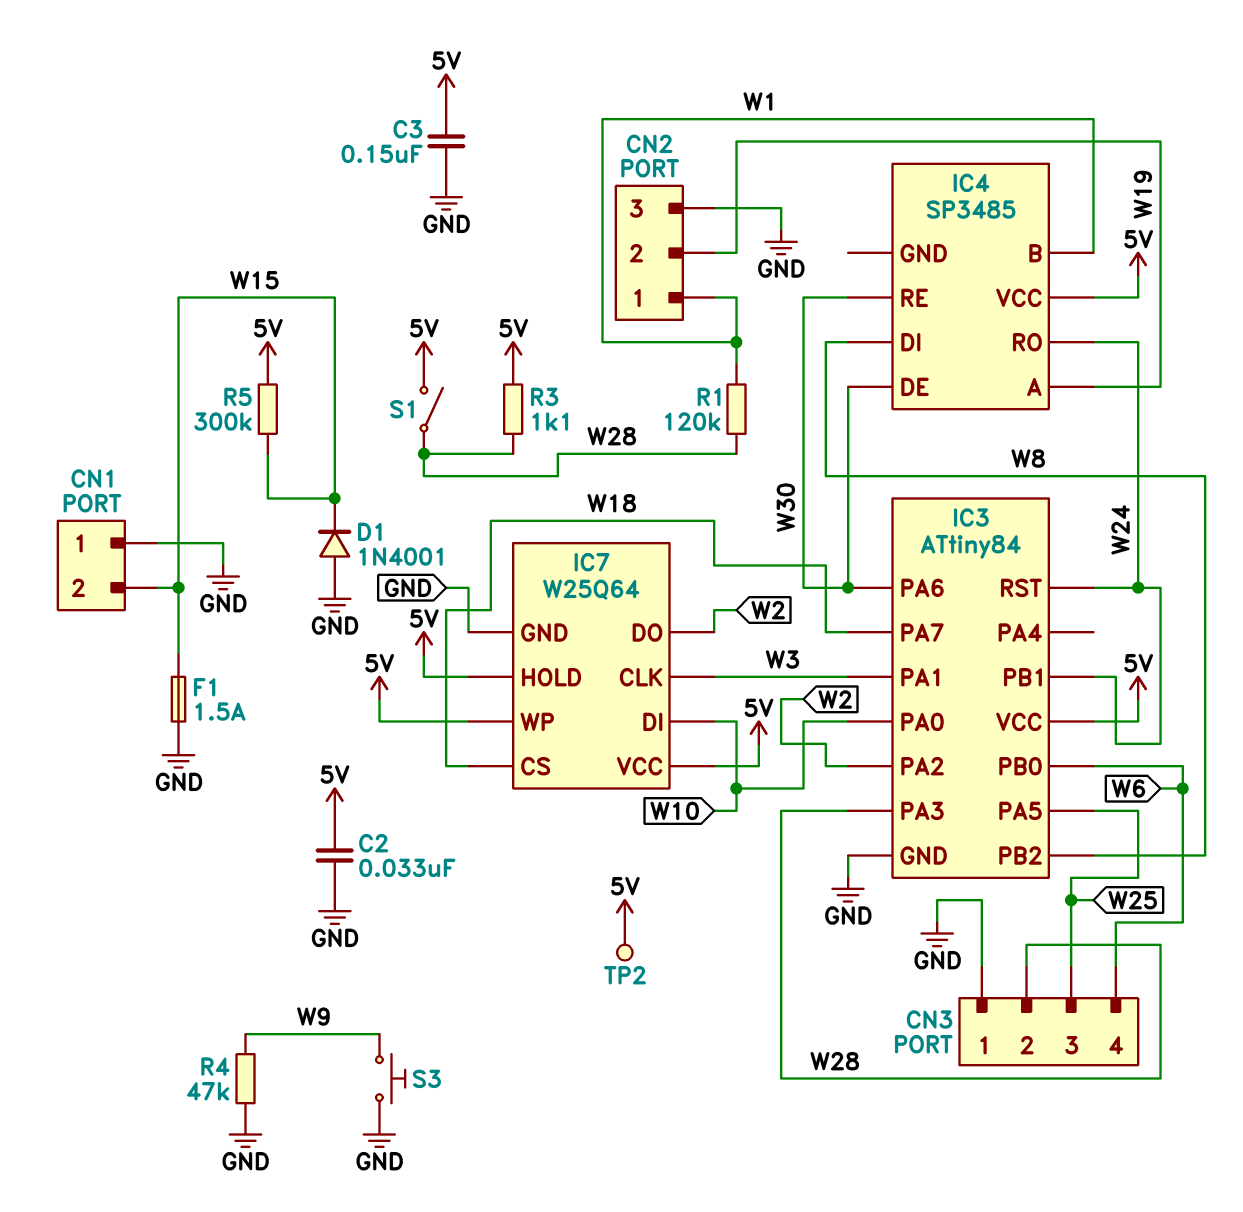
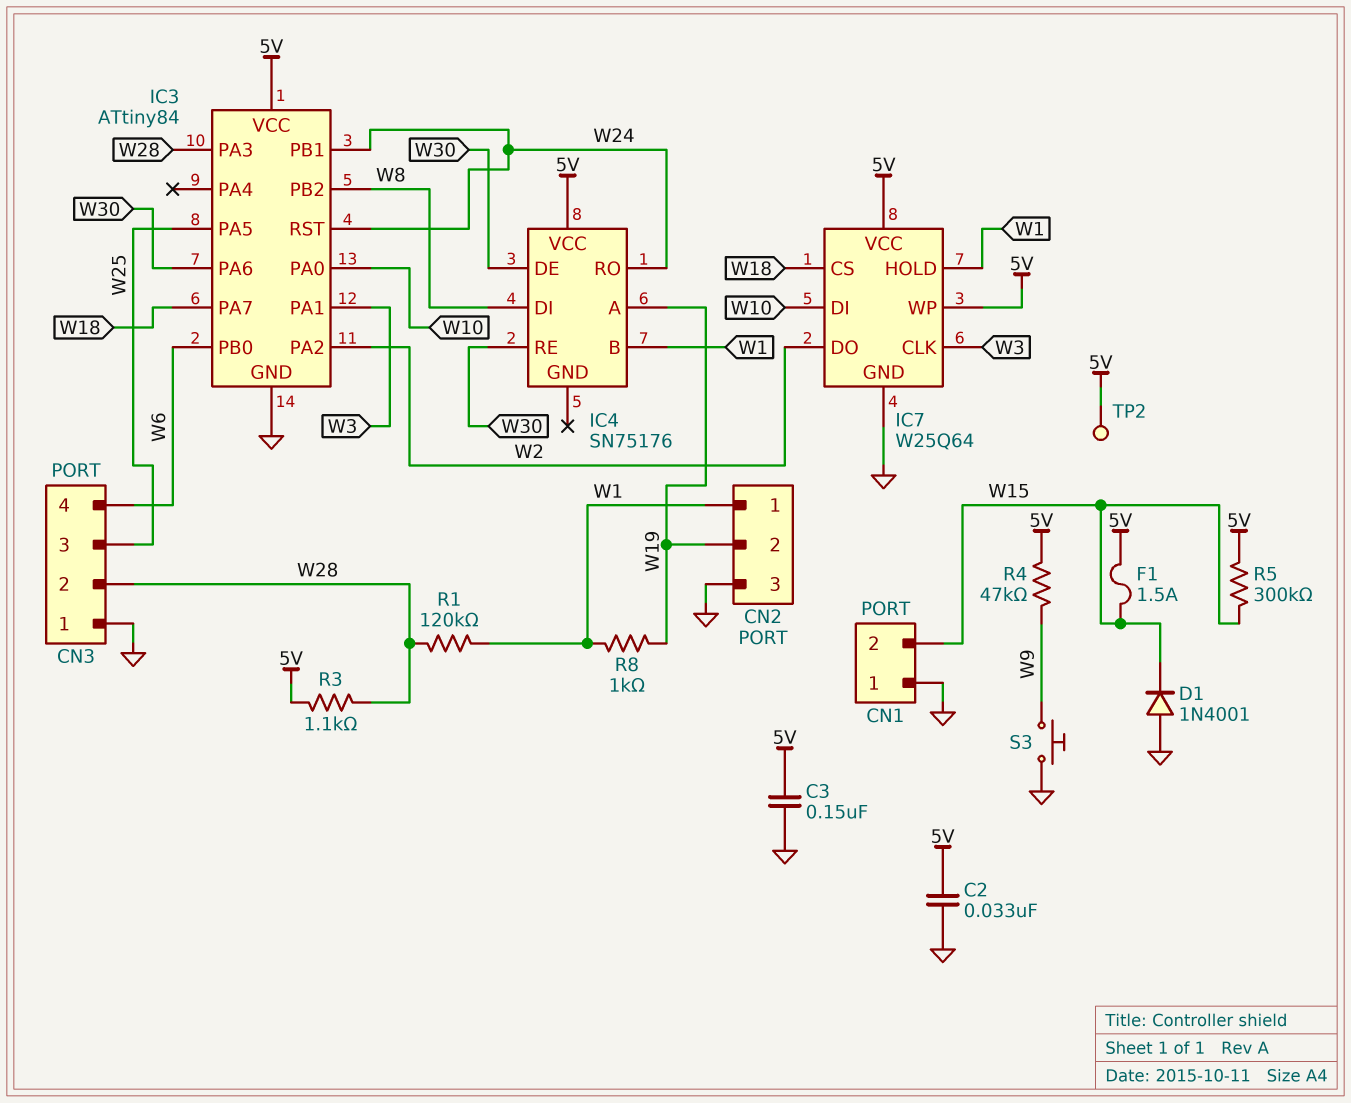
F1: 1.5A (GND, W15) -> 1.5A (5V, W15)
IC4: SP3485 -> SN75176
IC7 pin HOLD: 5V -> W1
R4: 47k (GND, W9) -> 47k (5V, W9)
R8: none -> 1k (W1, W19)
S1: switch (5V, W28) -> none

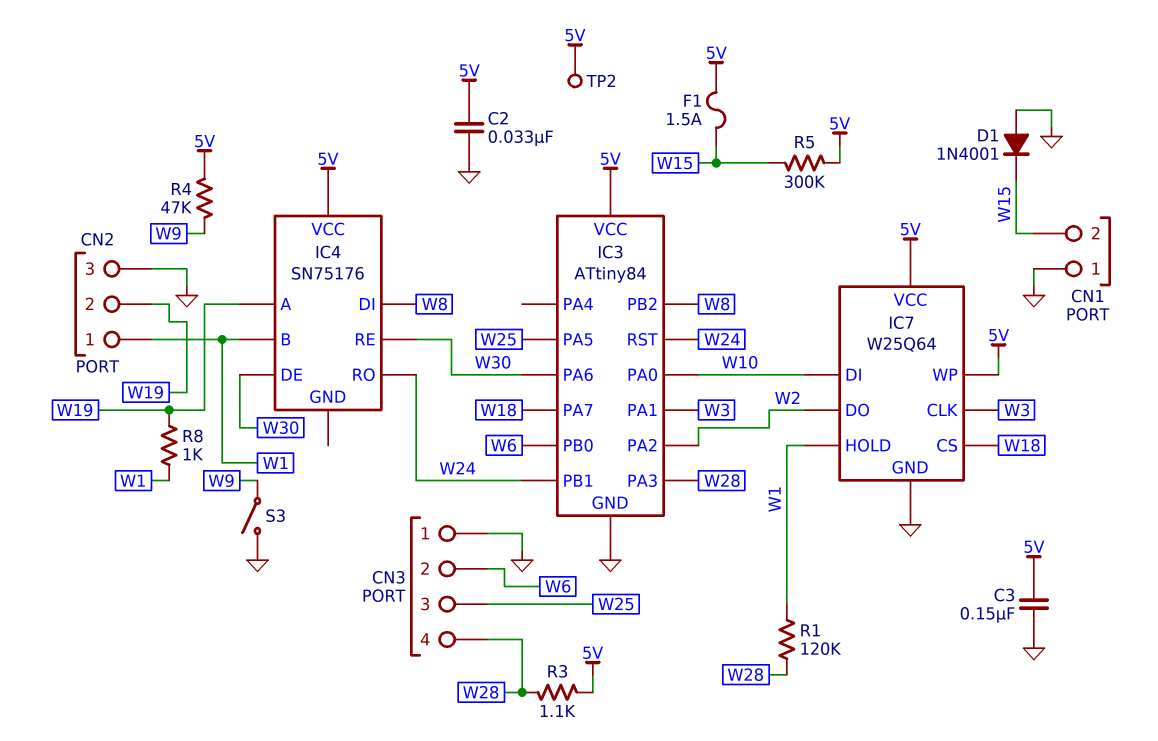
CN3 pin 2: W28 -> W6
CN3 pin 4: W6 -> W28
S3: button (GND, W9) -> switch (GND, W9)

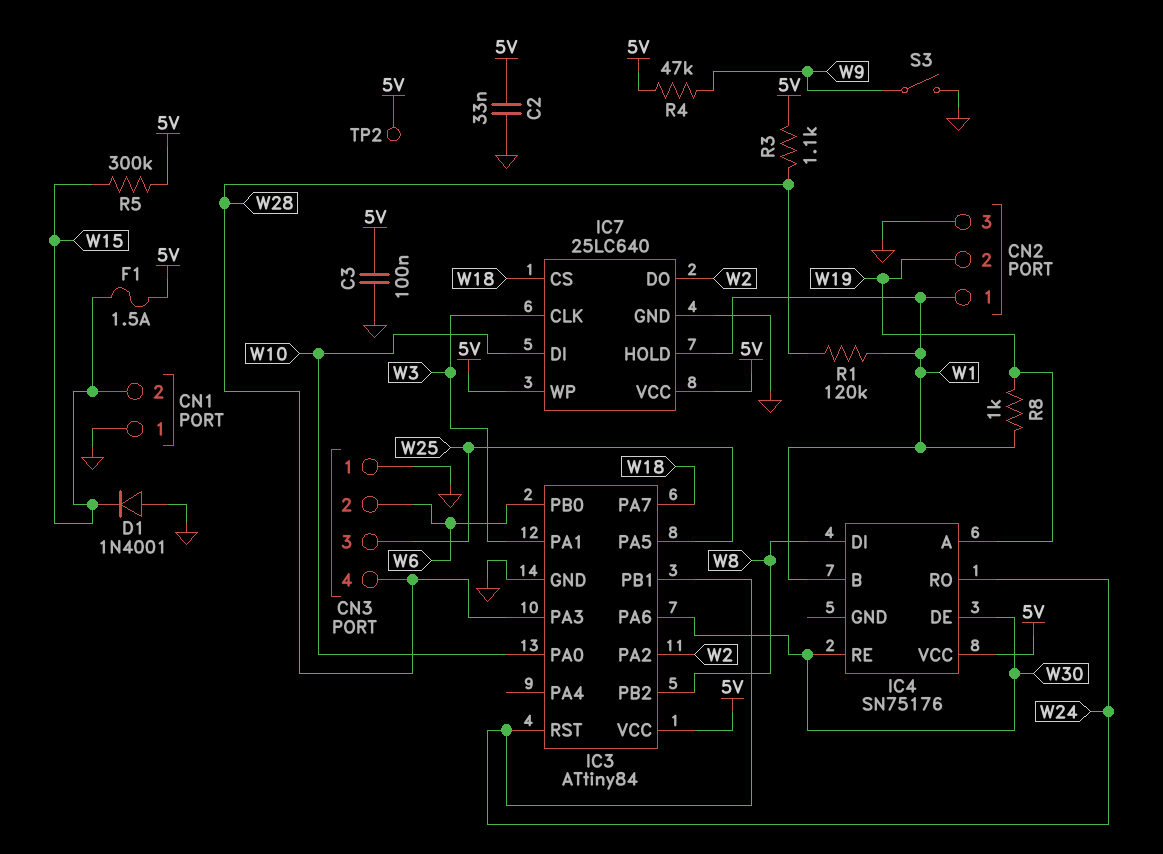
C3: 150nF (5V, GND) -> 100nF (5V, GND)
IC7: W25Q64 -> 25LC640

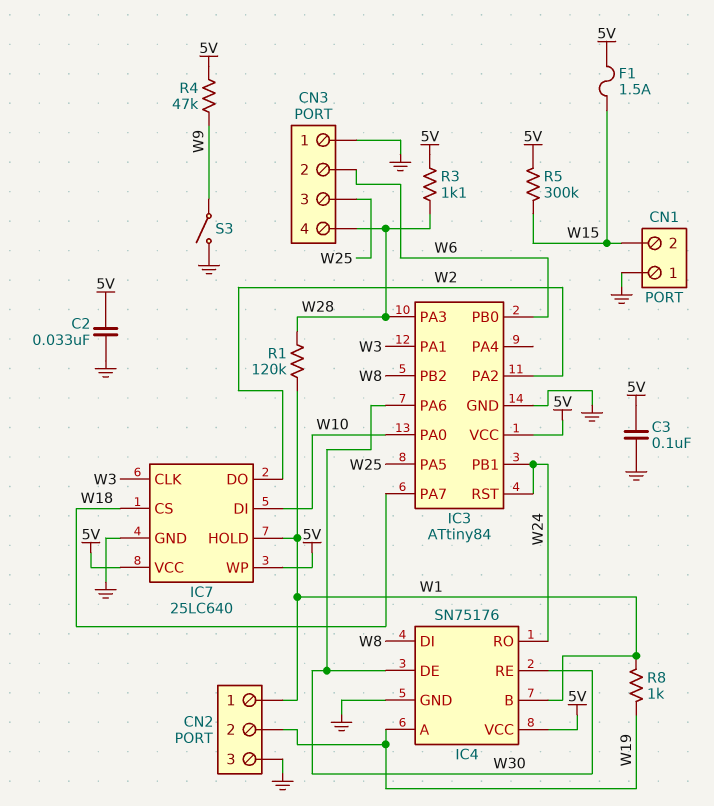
D1: diode 1N4001 (A GND, K W15) -> none
IC4 pin GND: none -> GND
TP2: test point (5V) -> none

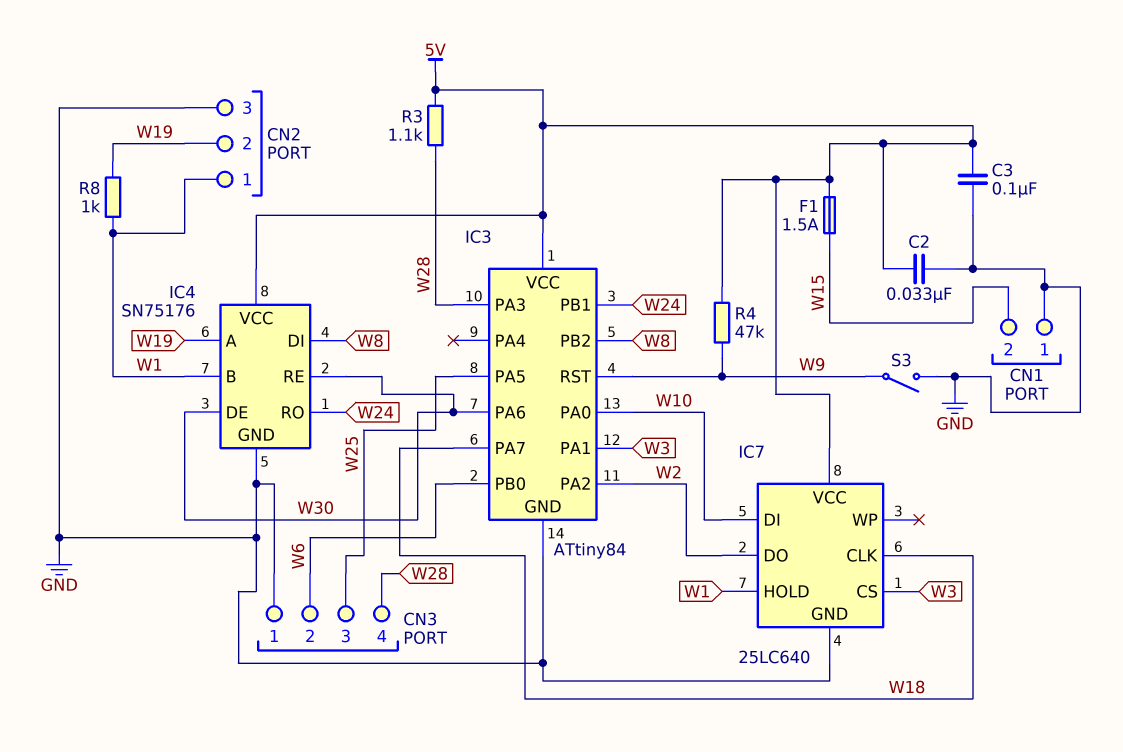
IC3 pin RST: W24 -> W9
IC7 pin CLK: W3 -> W18
IC7 pin CS: W18 -> W3
IC7 pin WP: 5V -> none
R1: 120k (W1, W28) -> none
R5: 300k (5V, W15) -> none

